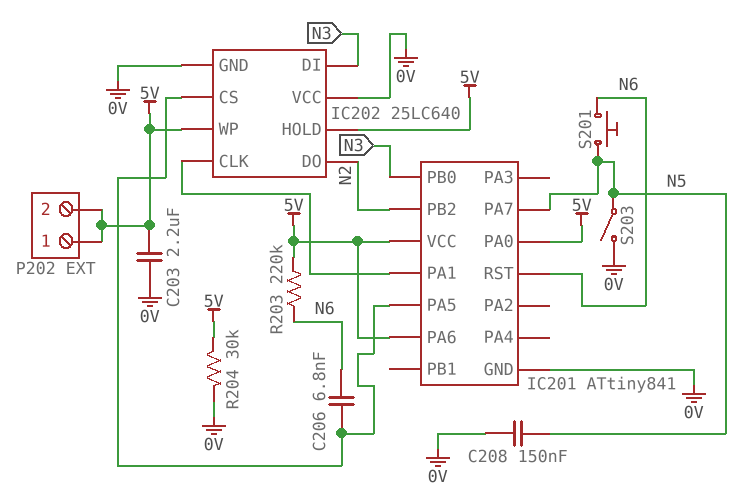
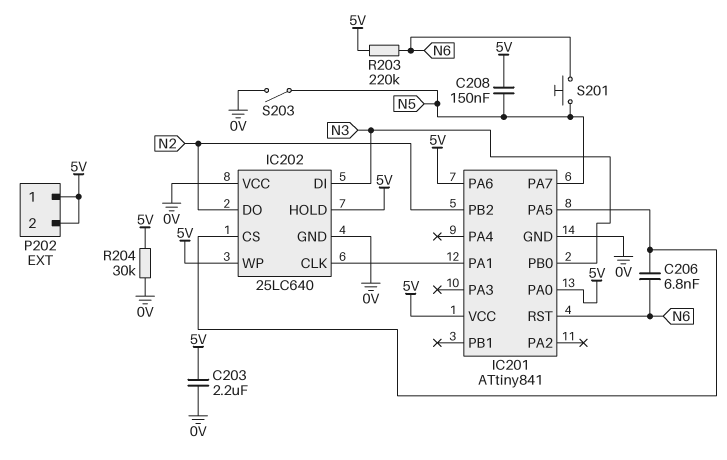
C208: 150nF (0V, N5) -> 150nF (5V, N5)

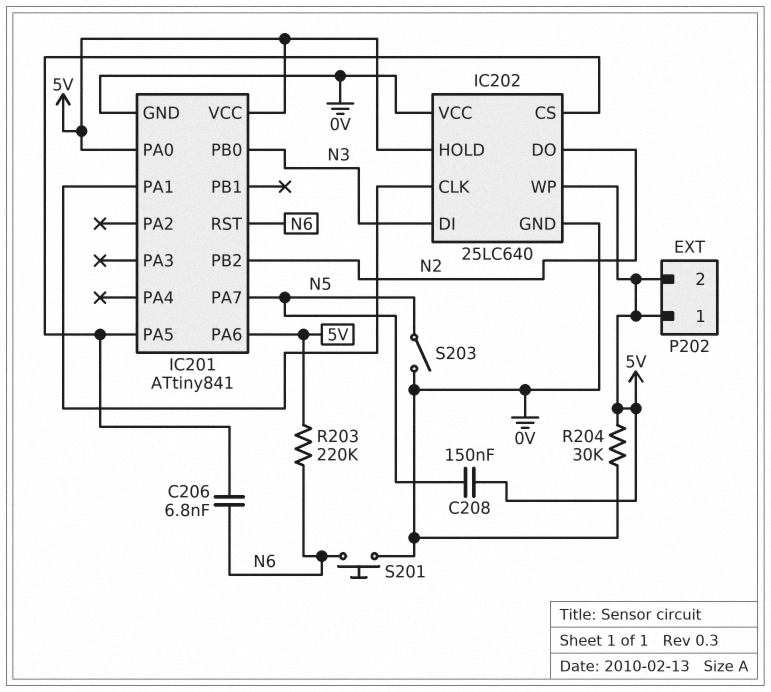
C203: 2.2uF (0V, 5V) -> none
S201: button (N5, N6) -> button (0V, N6)

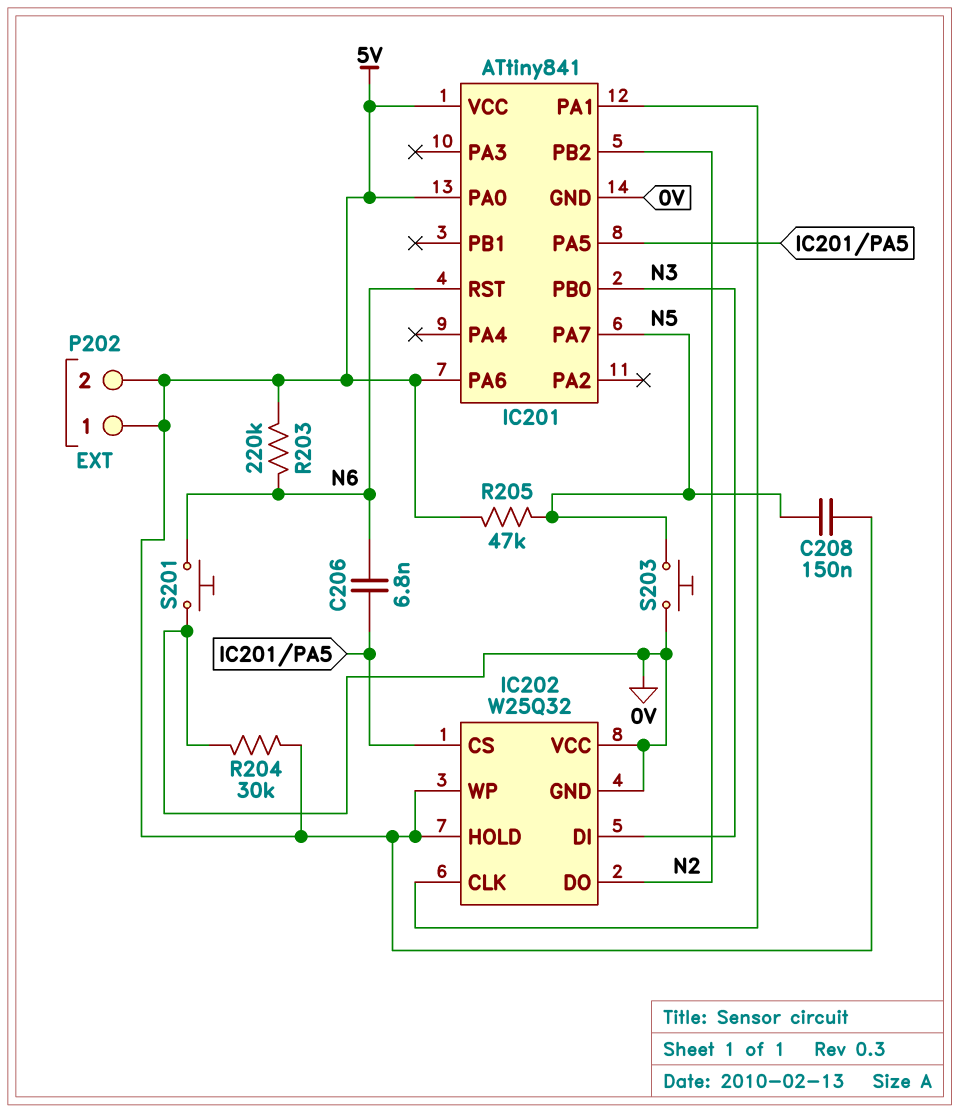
IC202: 25LC640 -> W25Q32
R205: none -> 47k (5V, N5)
S203: switch (0V, N5) -> button (0V, N5)

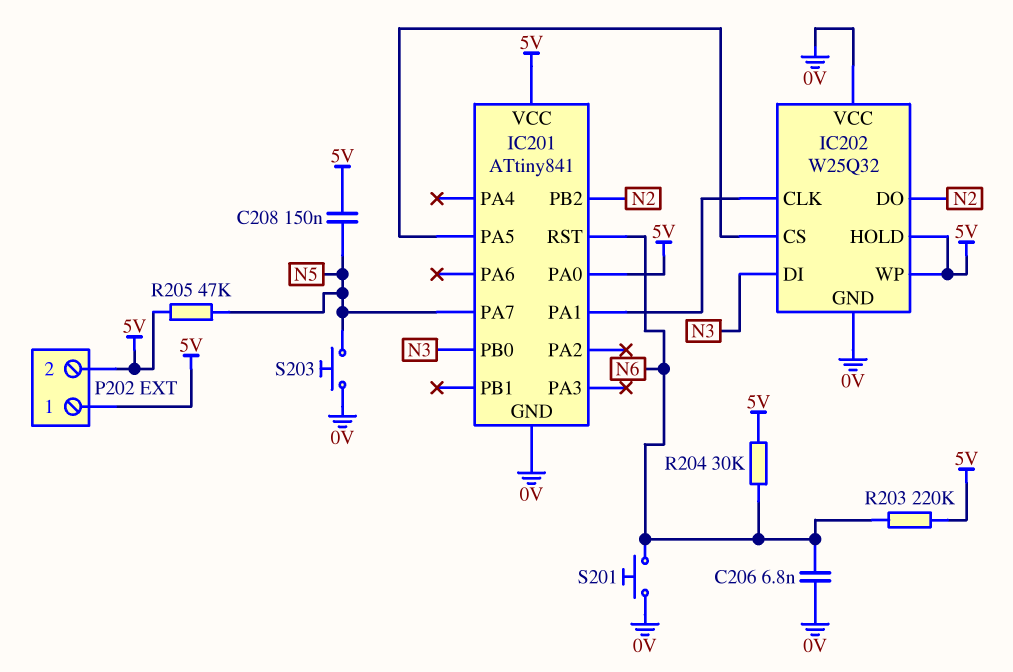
C206: 6.8nF (IC201/PA5, N6) -> 6.8nF (0V, N6)
IC201 pin PA6: 5V -> none
R204: 30k (0V, 5V) -> 30k (5V, N6)

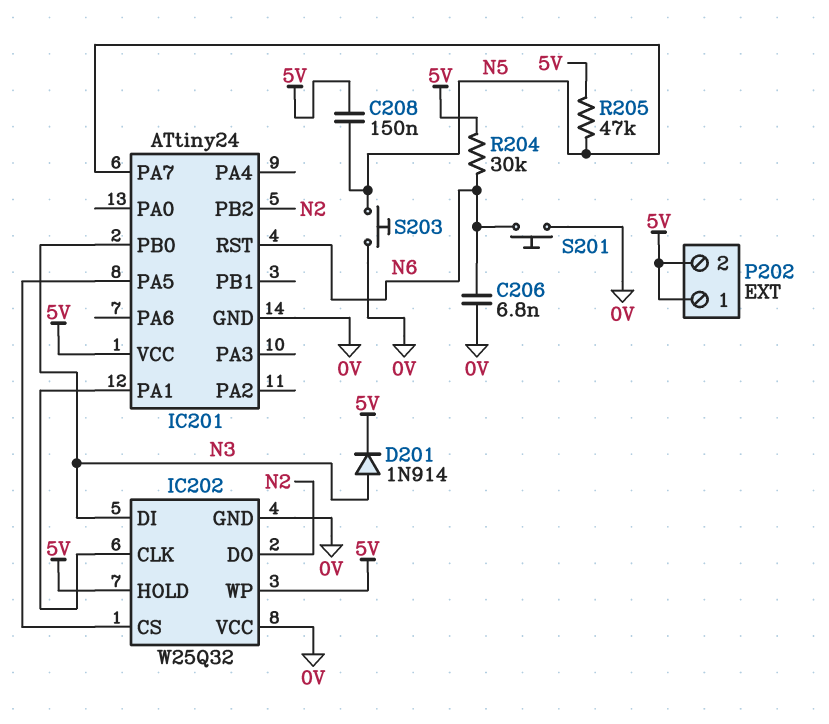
D201: none -> diode 1N914 (A N3, K 5V)
IC201: ATtiny841 -> ATtiny24
IC201 pin PA0: 5V -> none
R203: 220k (5V, N6) -> none

